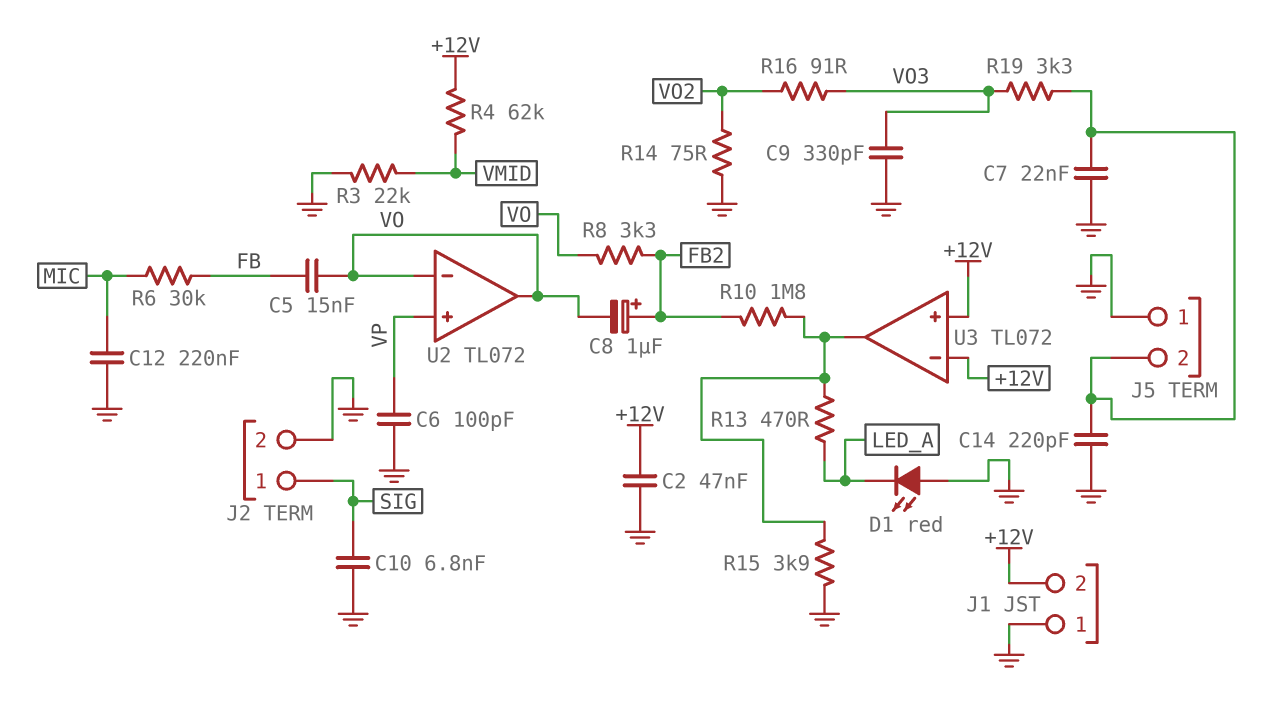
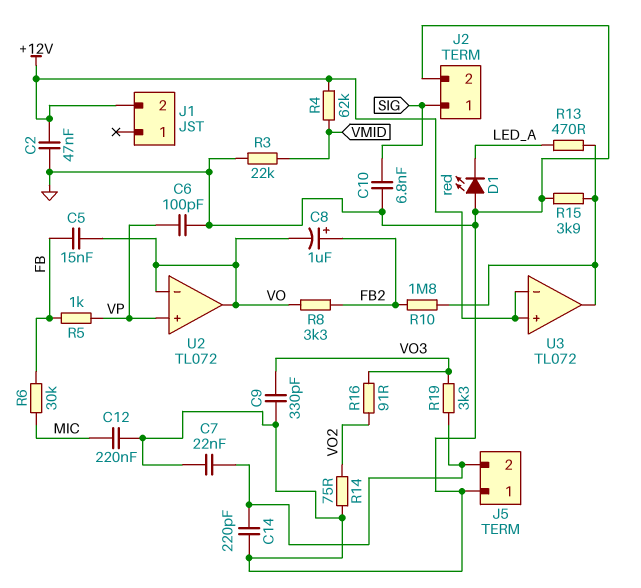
J1 pin 1: GND -> none
R5: none -> 1k (FB, VP)

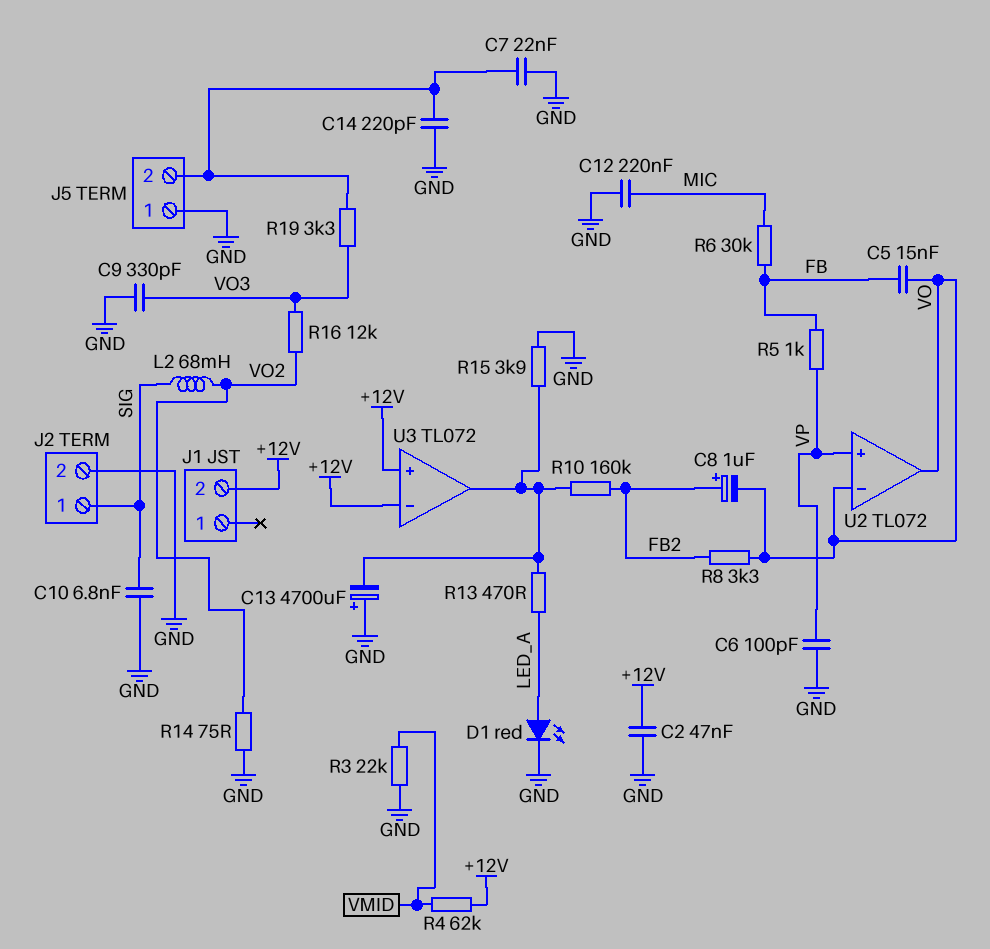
C13: none -> 4700uF (plus GND, minus U3/out)
D1: LED red (A GND, K LED_A) -> LED red (A LED_A, K GND)
L2: none -> 68mH (SIG, VO2)
R10: 1.8M (FB2, U3/out) -> 160k (FB2, U3/out)
R16: 91 (VO2, VO3) -> 12k (VO2, VO3)

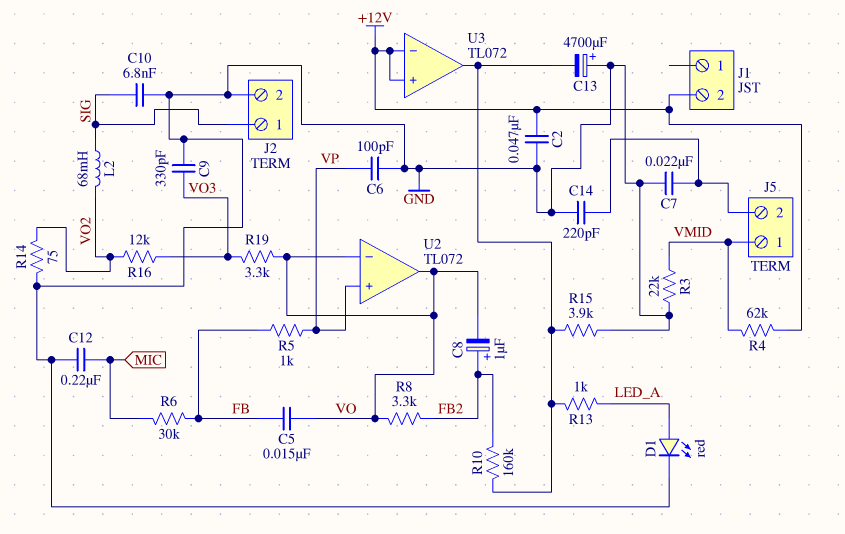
J5 pin 1: GND -> VMID
R13: 470 (LED_A, U3/out) -> 1k (LED_A, U3/out)
R19: 3.3k (J5/2, VO3) -> 3.3k (VO, VO3)

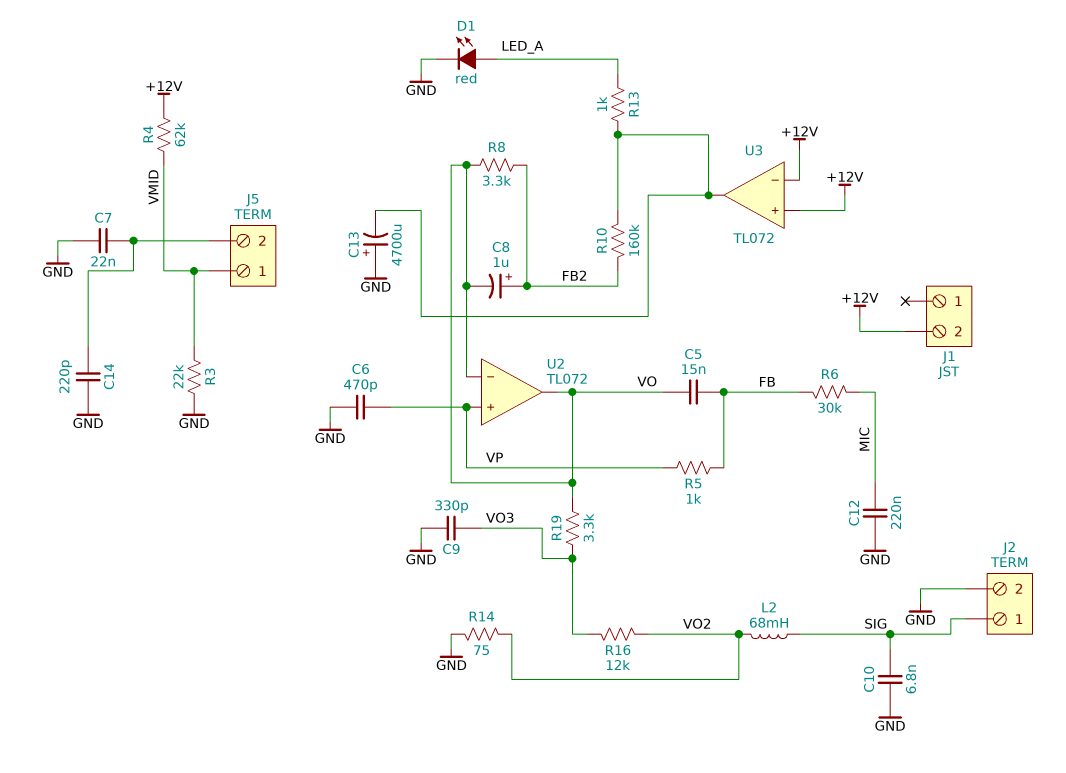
C2: 47nF (+12V, GND) -> none
C6: 100pF (GND, VP) -> 470pF (GND, VP)
R15: 3.9k (GND, U3/out) -> none

